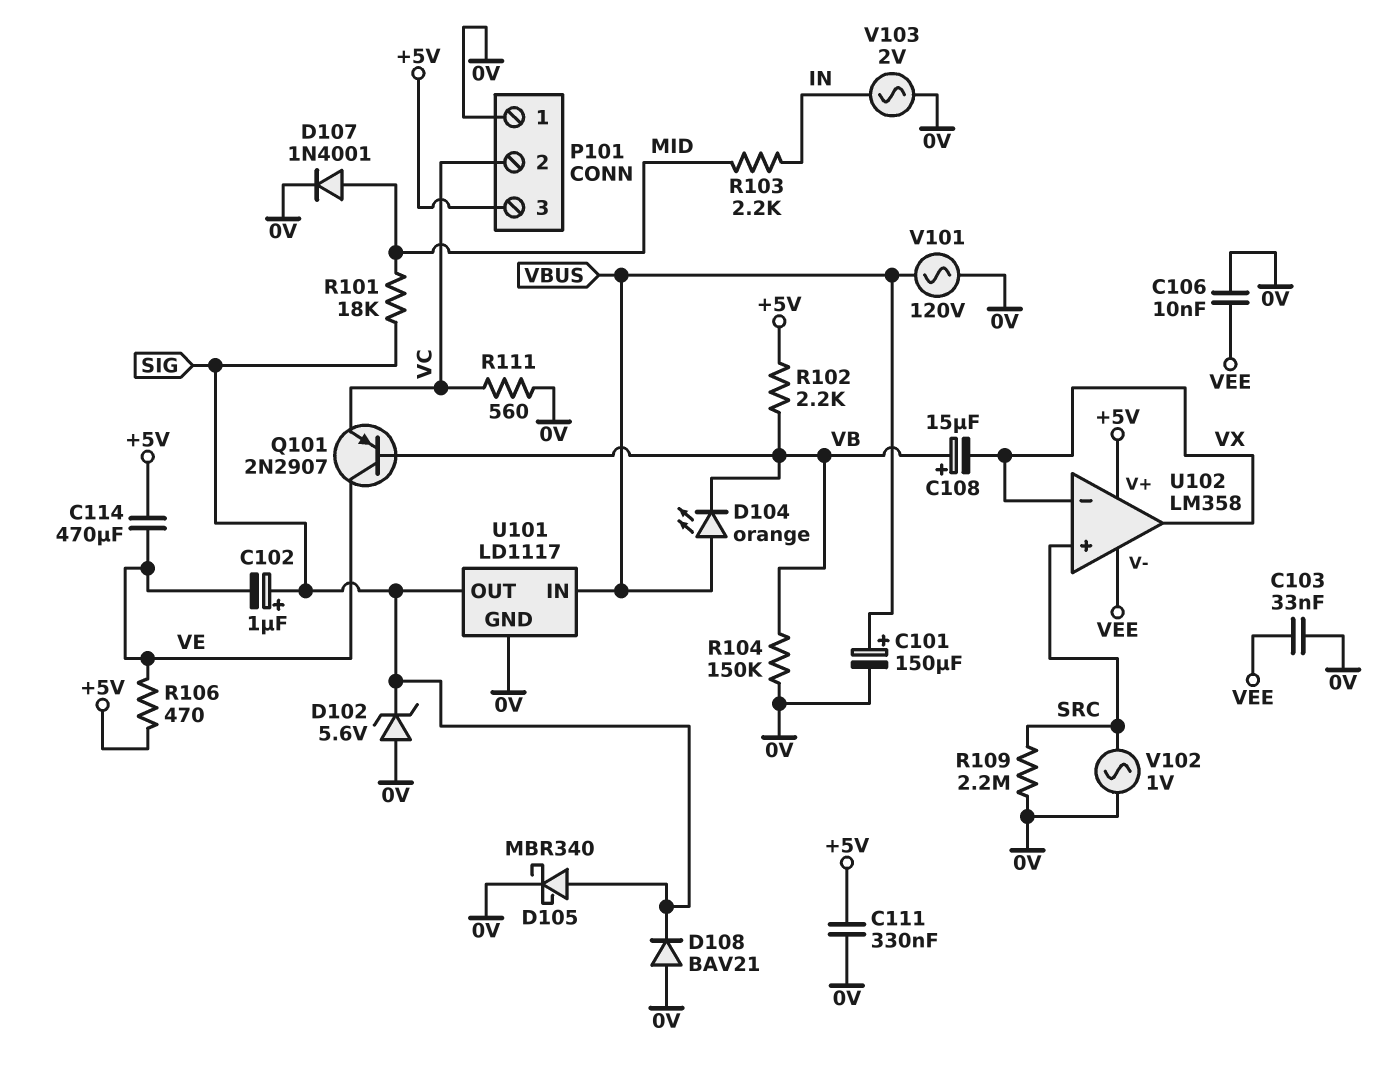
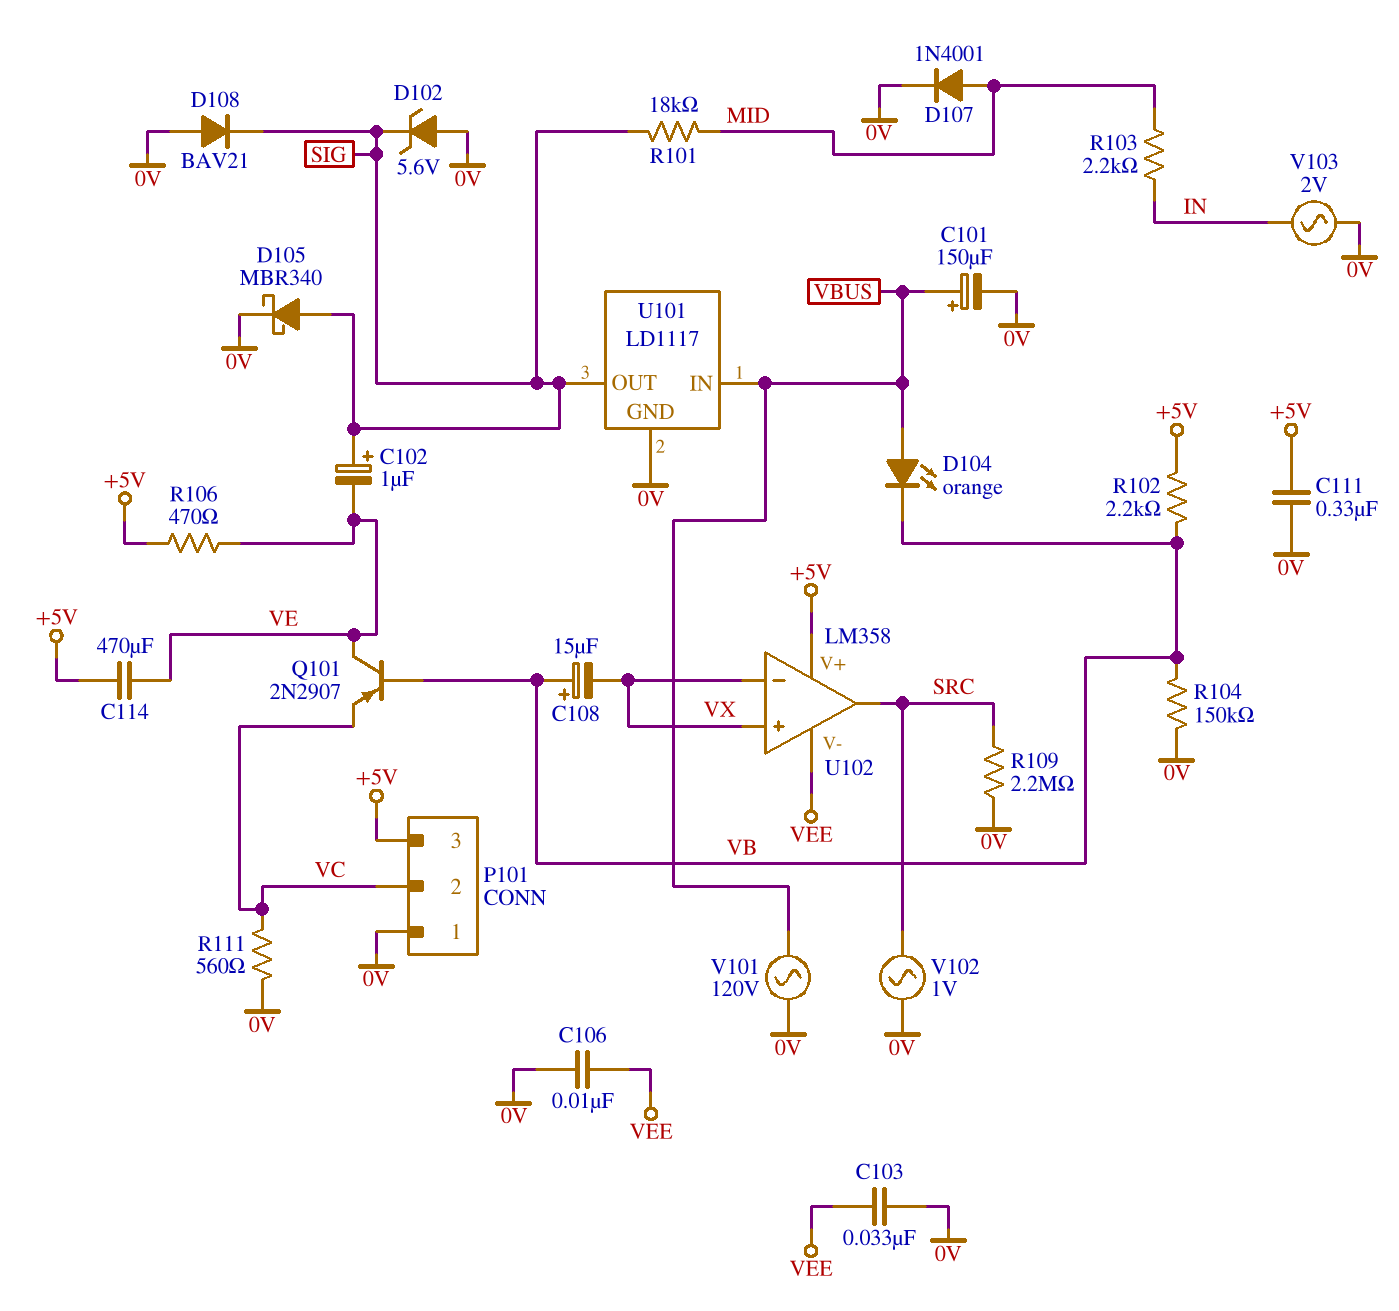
U102 pin in+: SRC -> VX
U102 pin out: VX -> SRC

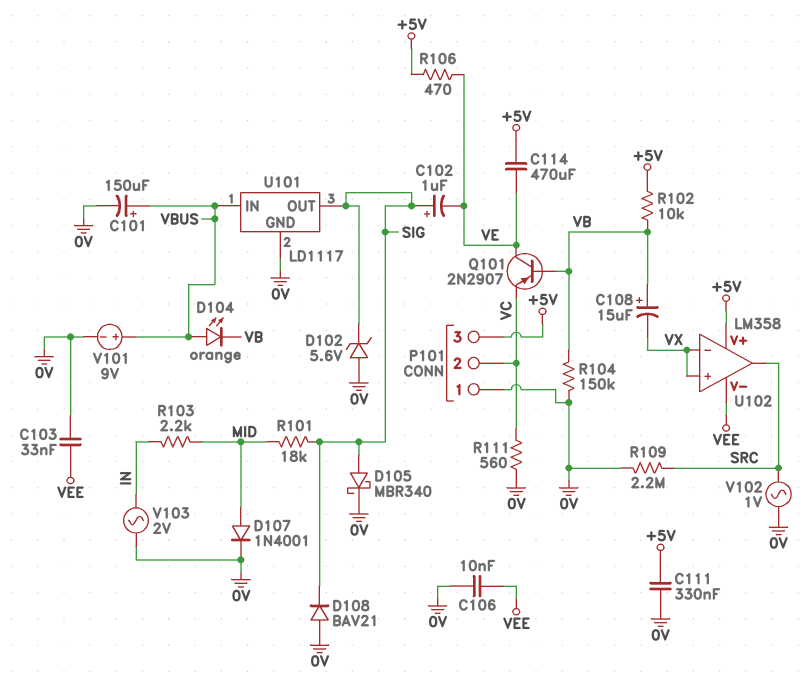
R102: 2.2k (+5V, VB) -> 10k (+5V, VB)
V101: AC 120V (0V, VBUS) -> 9V (plus VBUS, minus 0V)

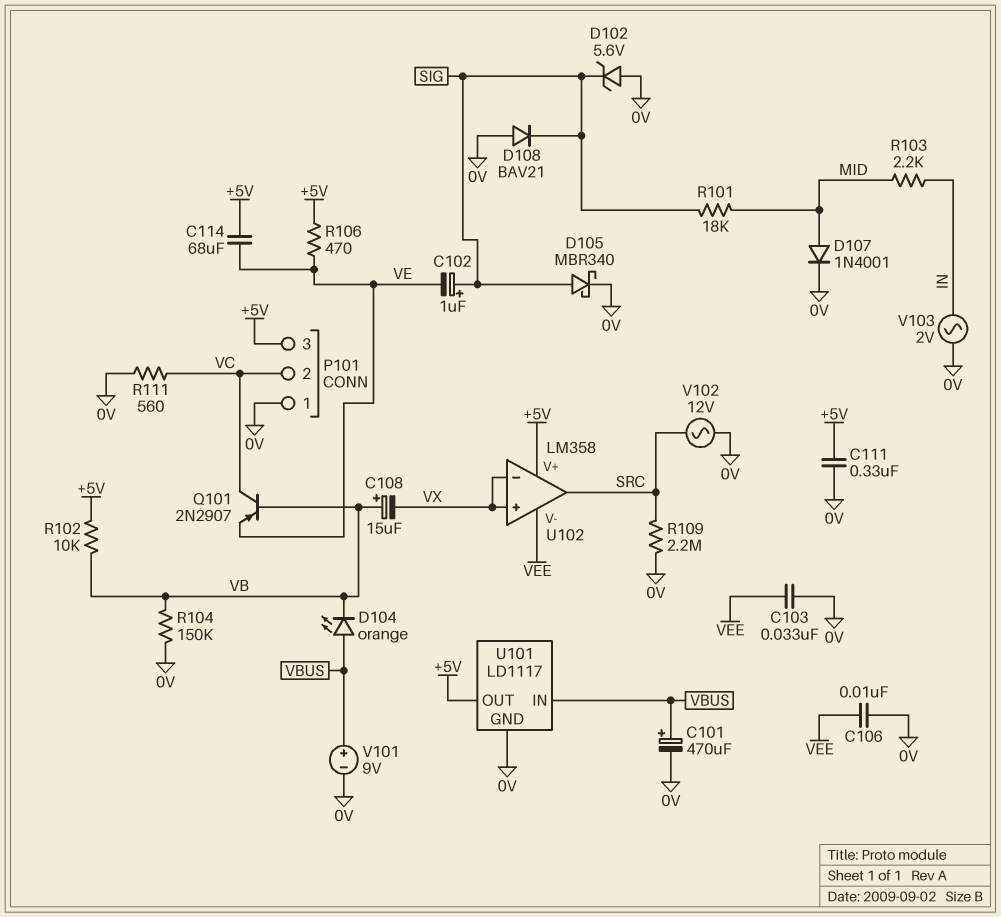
C101: 150uF (plus VBUS, minus 0V) -> 470uF (plus VBUS, minus 0V)
C114: 470uF (+5V, VE) -> 68uF (+5V, VE)
Q101: PNP 2N2907 (B VB, C VE, E VC) -> PNP 2N2907 (B VB, C VC, E VE)
U101 pin OUT: SIG -> +5V
V102: AC 1V (0V, SRC) -> AC 12V (0V, SRC)

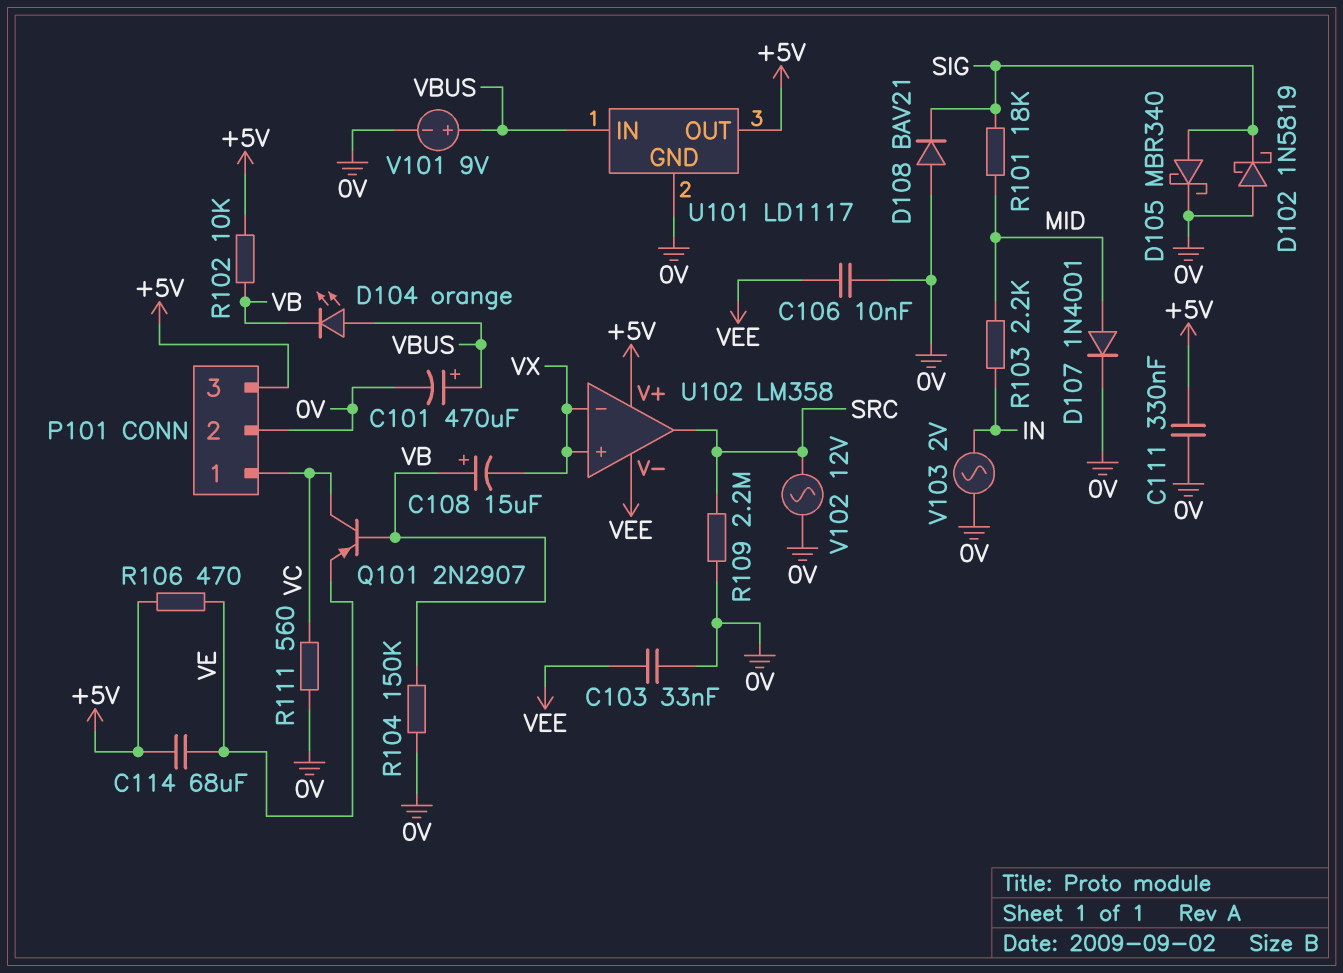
C102: 1uF (plus SIG, minus VE) -> none
D102: zener 5.6V (A 0V, K SIG) -> schottky 1N5819 (A 0V, K SIG)
P101 pin 1: 0V -> VC
P101 pin 2: VC -> 0V

